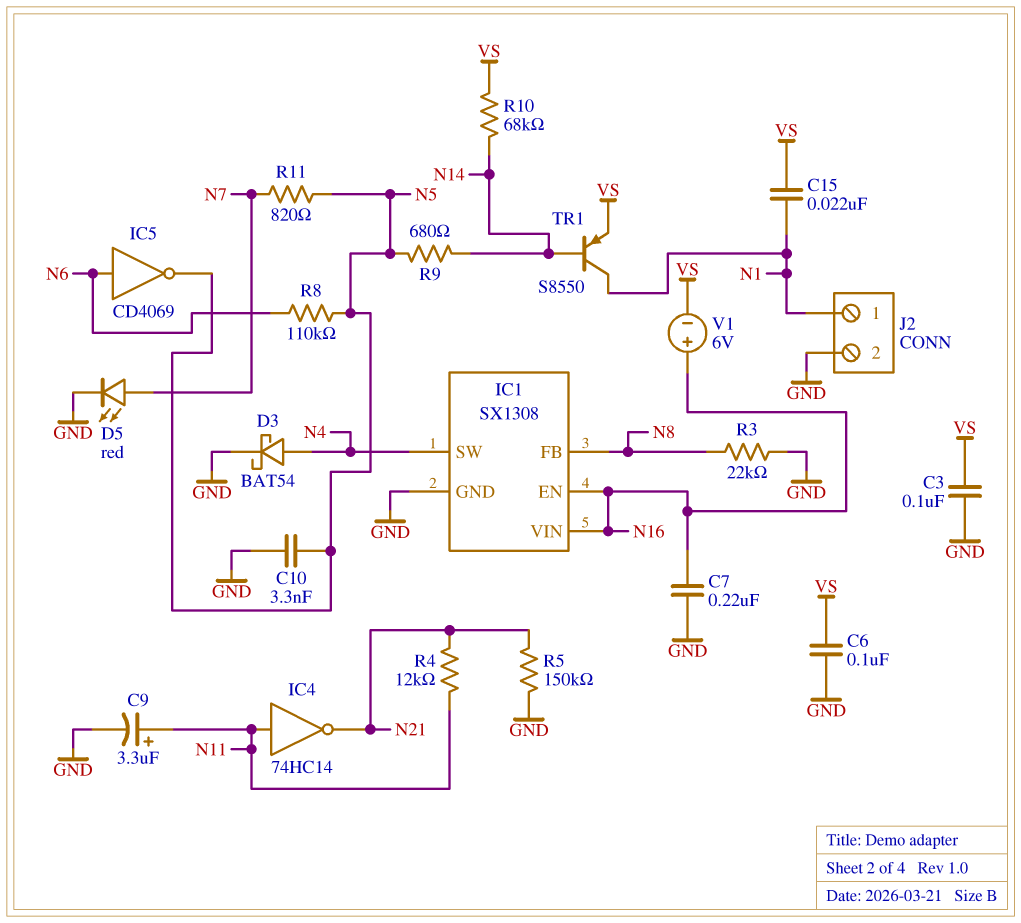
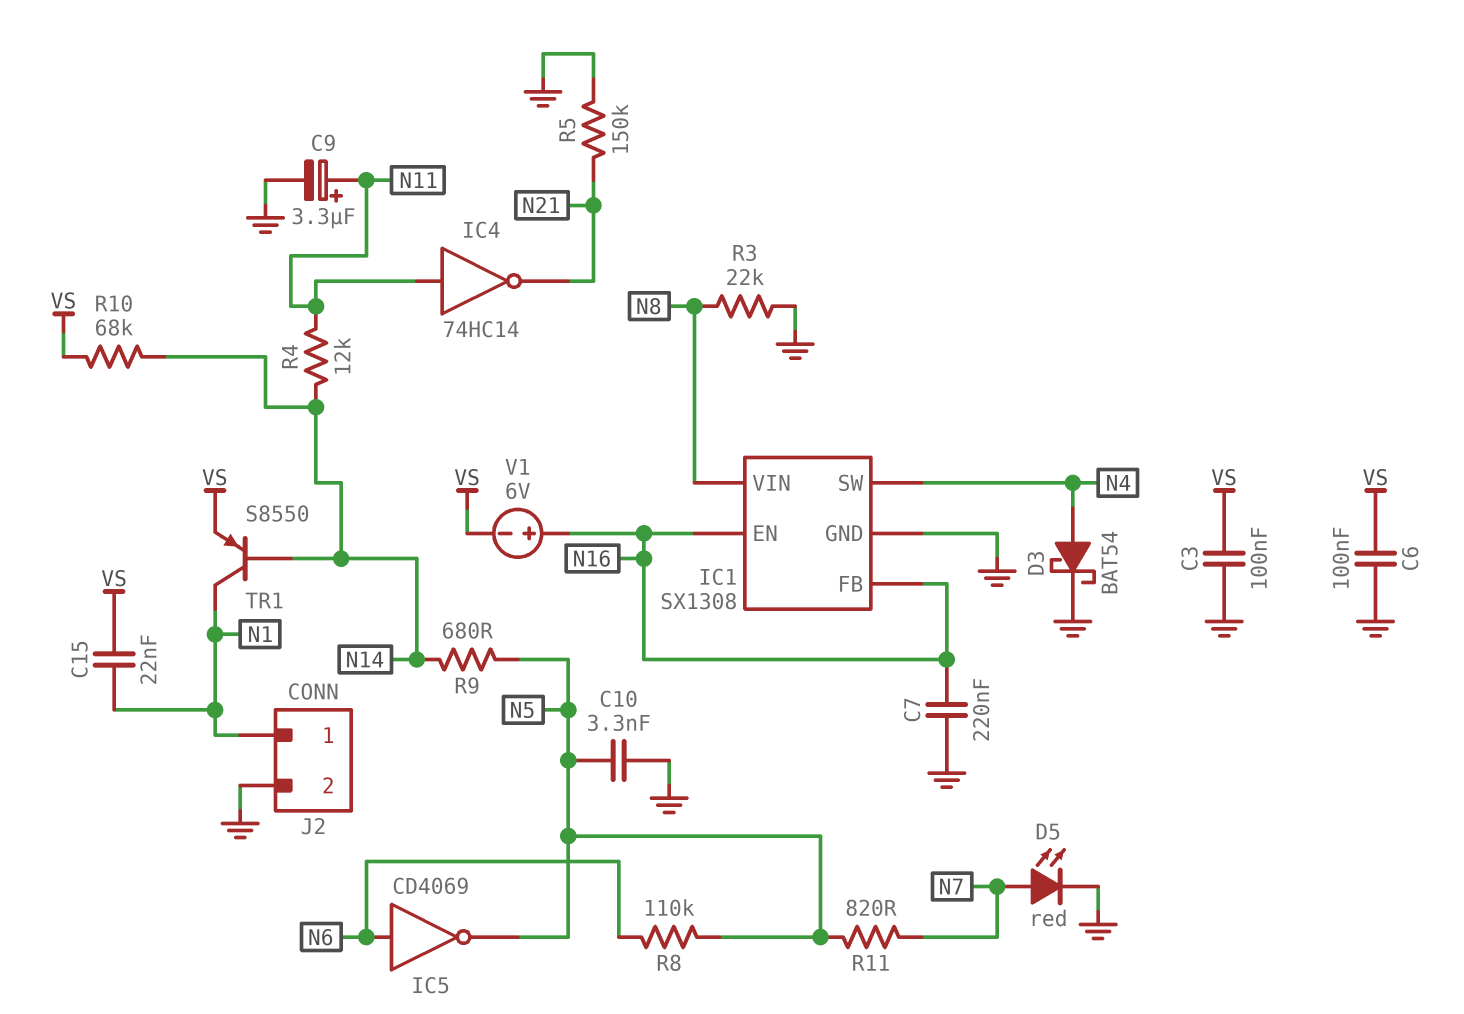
IC1 pin FB: N8 -> N16
IC1 pin VIN: N16 -> N8
R4: 12k (N11, N21) -> 12k (N11, N14)

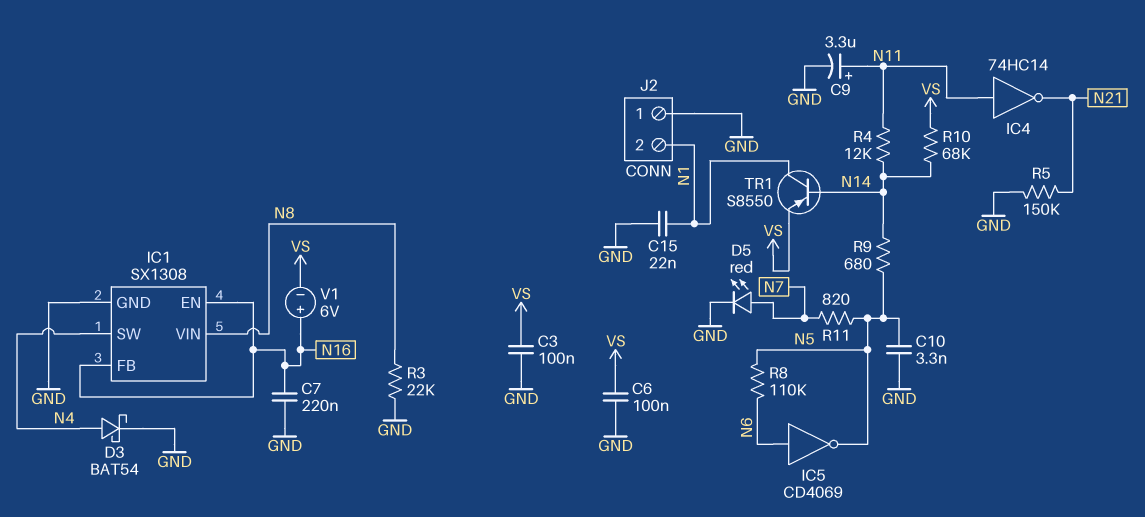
C15: 22nF (N1, VS) -> 22nF (GND, N1)
J2 pin 1: N1 -> GND
J2 pin 2: GND -> N1

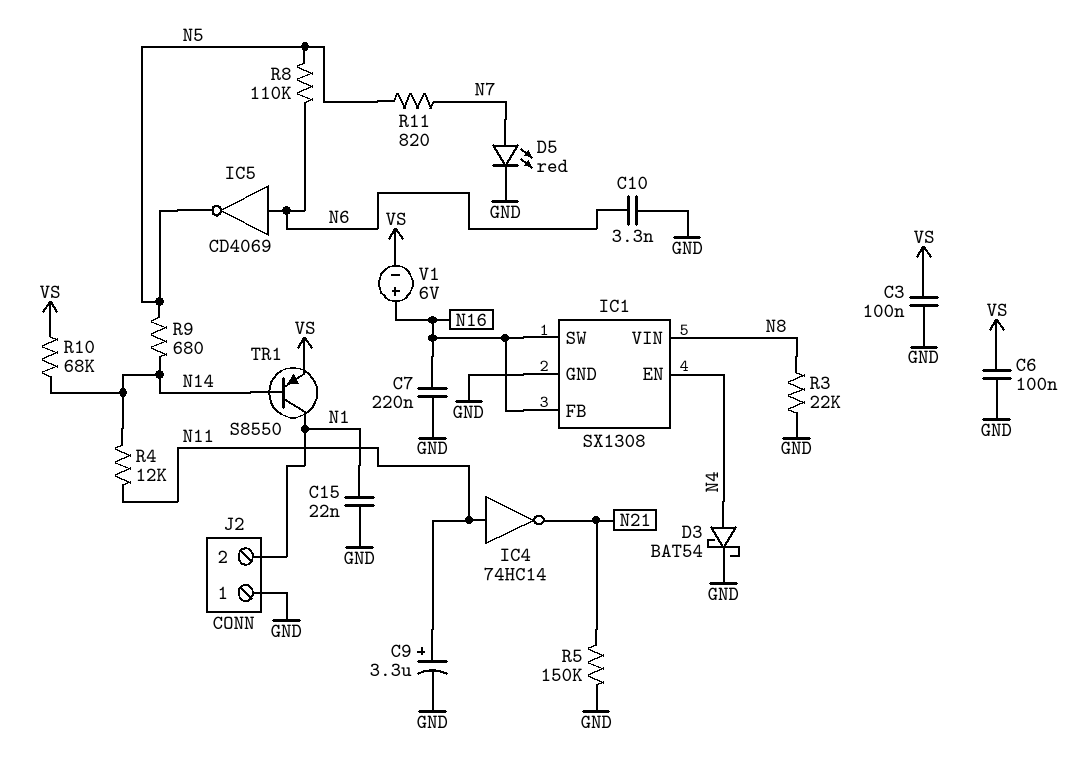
C10: 3.3nF (GND, N5) -> 3.3nF (GND, N6)
IC1 pin EN: N16 -> N4
IC1 pin SW: N4 -> N16

